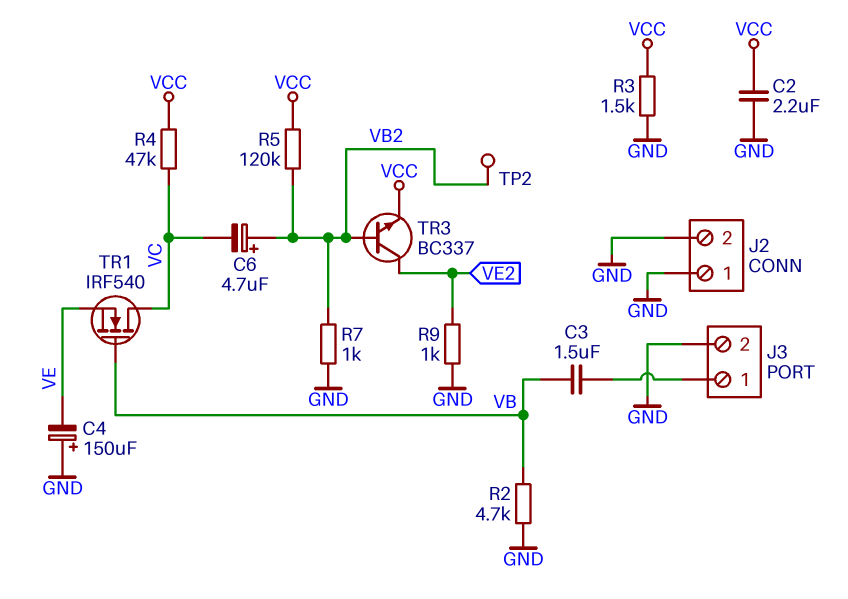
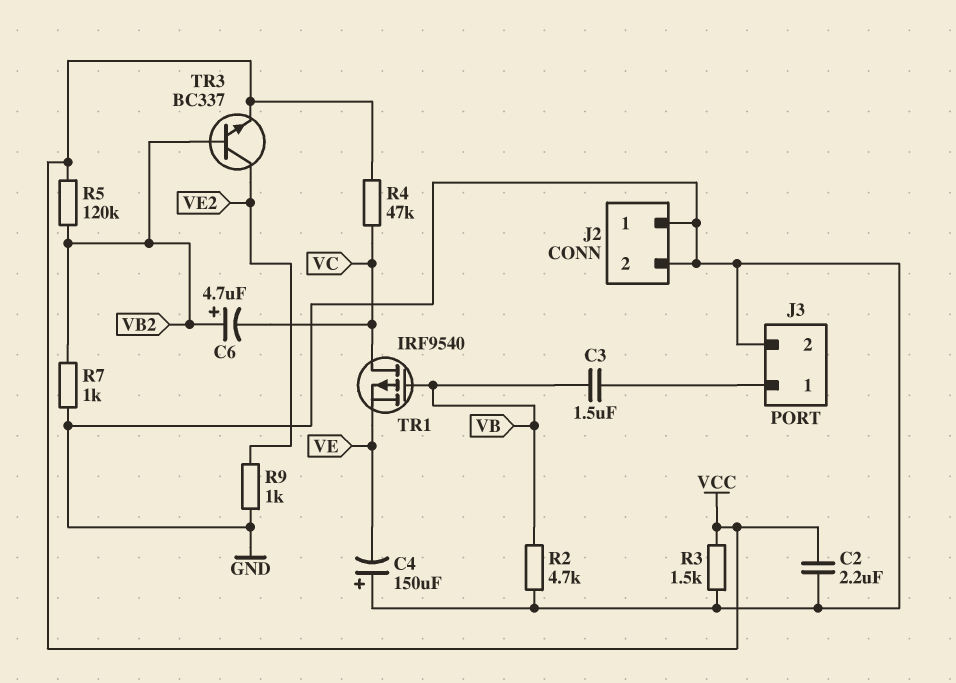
TP2: test point (VB2) -> none
TR1: NMOS IRF540 (G VB, D VC, S VE) -> PMOS IRF9540 (G VB, D VC, S VE)

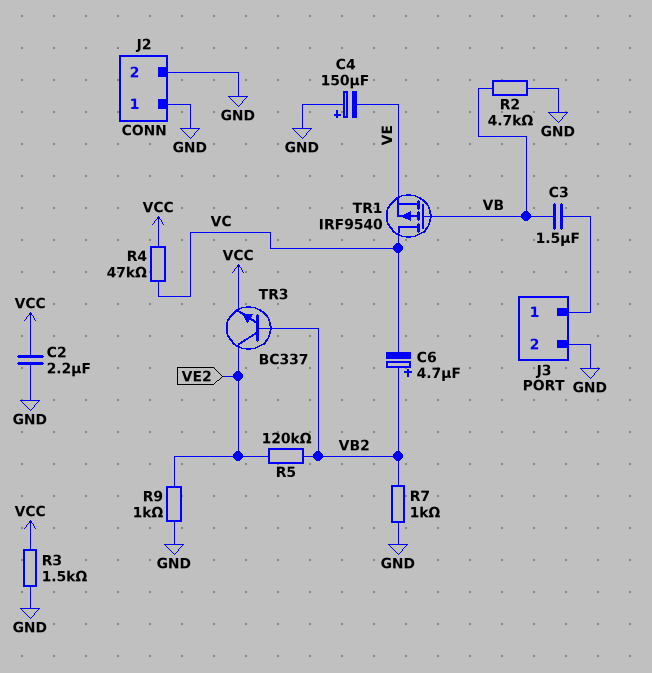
R5: 120k (VB2, VCC) -> 120k (VB2, VE2)

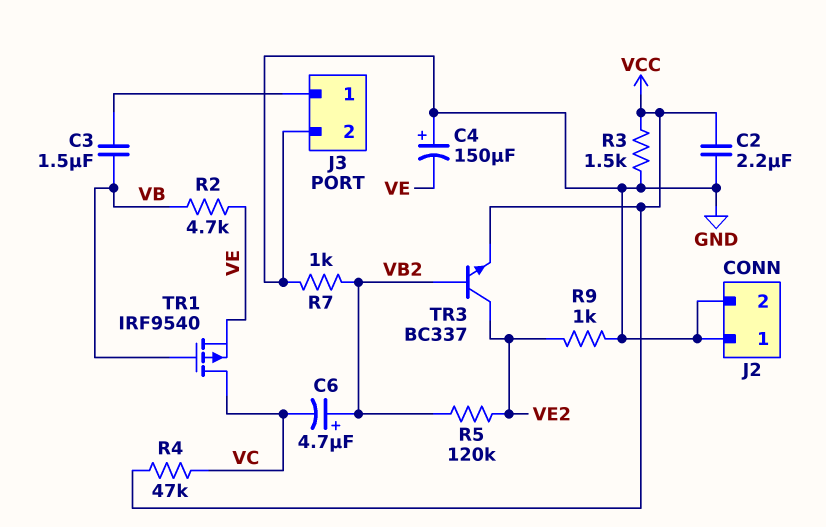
R2: 4.7k (GND, VB) -> 4.7k (VB, VE)

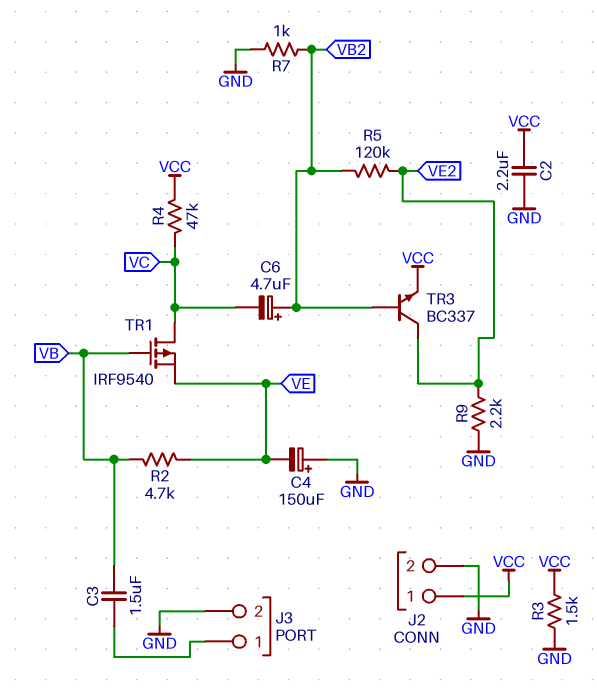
J2 pin 1: GND -> VCC
R9: 1k (GND, VE2) -> 2.2k (GND, VE2)

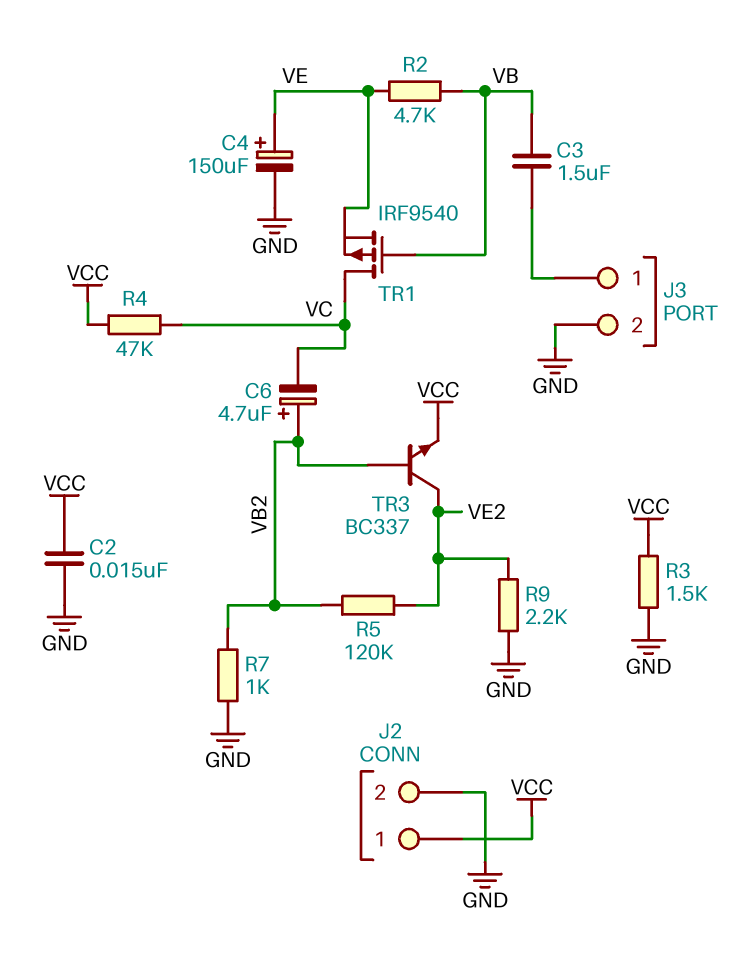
C2: 2.2uF (GND, VCC) -> 15nF (GND, VCC)
C4: 150uF (plus GND, minus VE) -> 150uF (plus VE, minus GND)

